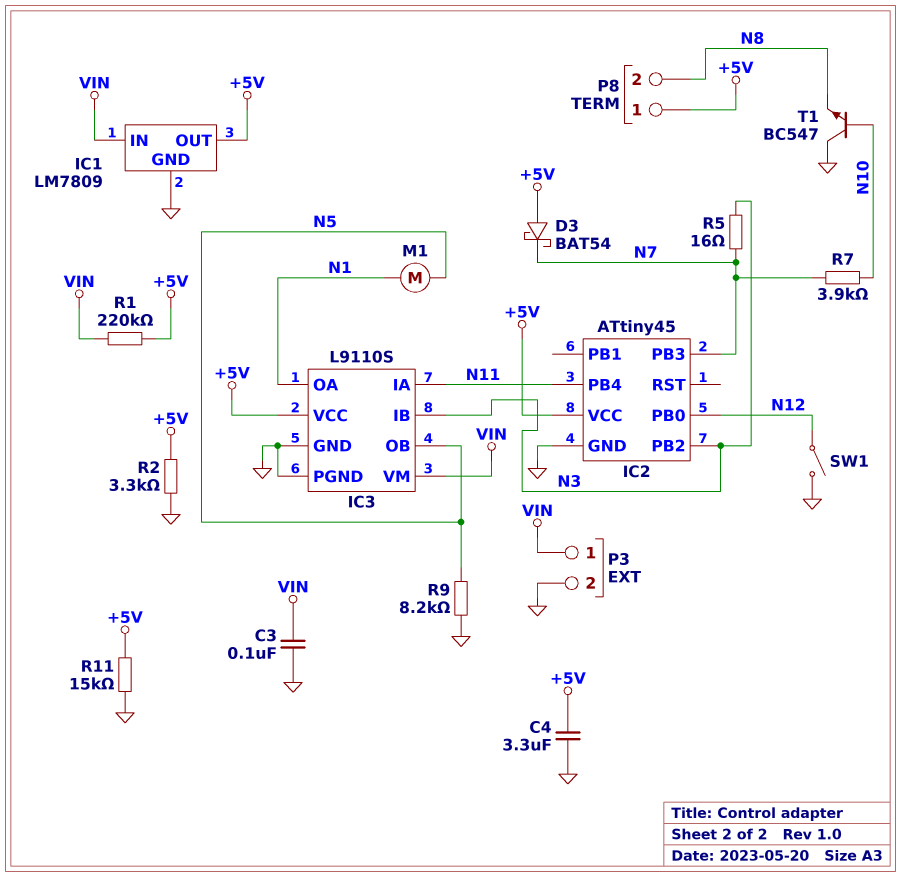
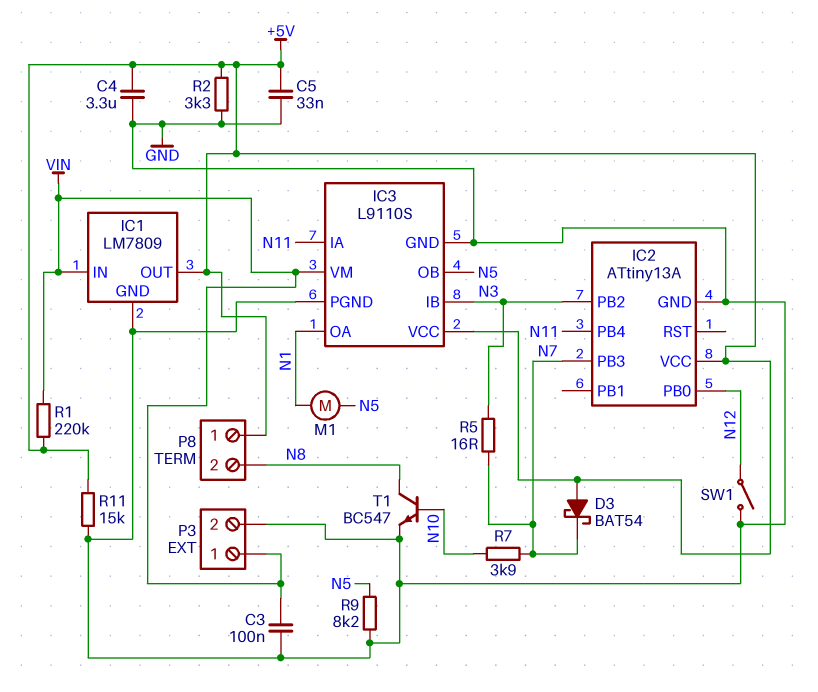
C5: none -> 33nF (+5V, GND)
IC2: ATtiny45 -> ATtiny13A
T1: NPN BC547 (B N10, C GND, E N8) -> NPN BC547 (B N10, C N8, E GND)

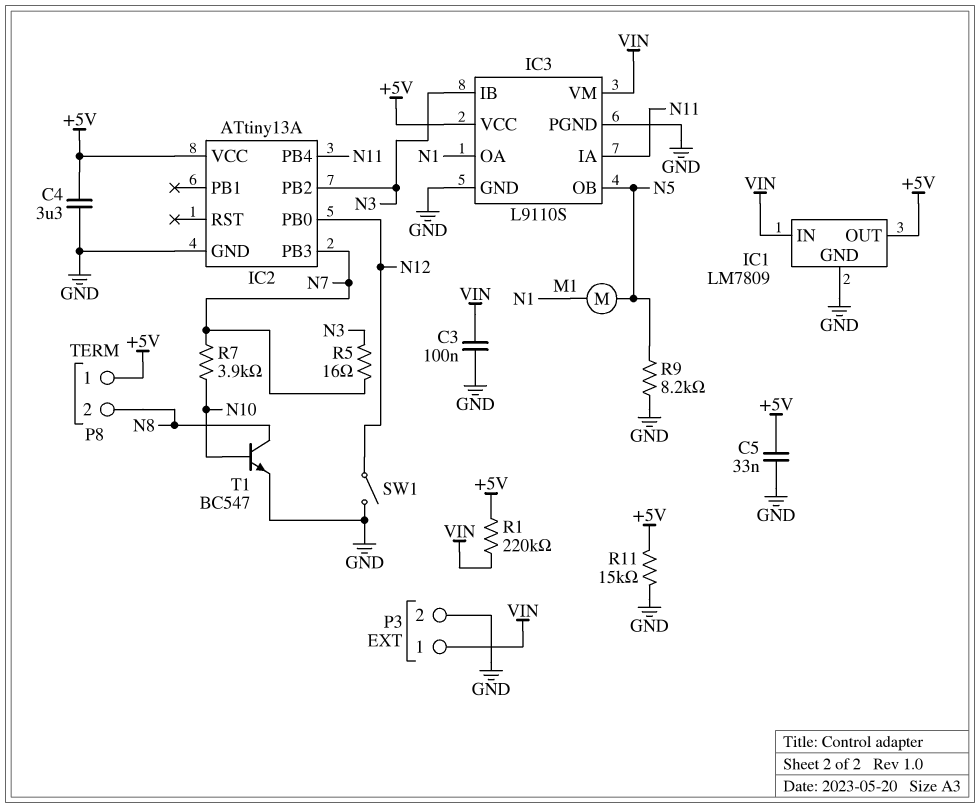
D3: schottky BAT54 (A +5V, K N7) -> none
R2: 3.3k (+5V, GND) -> none

